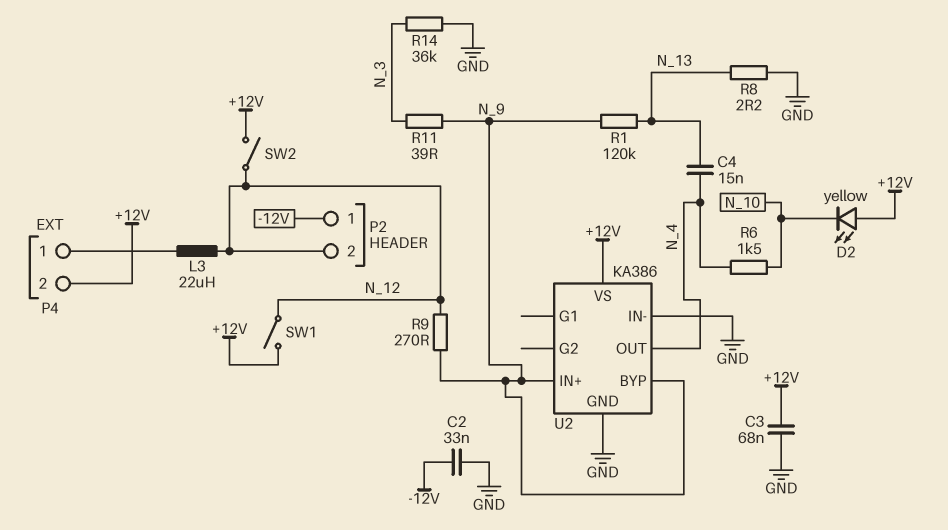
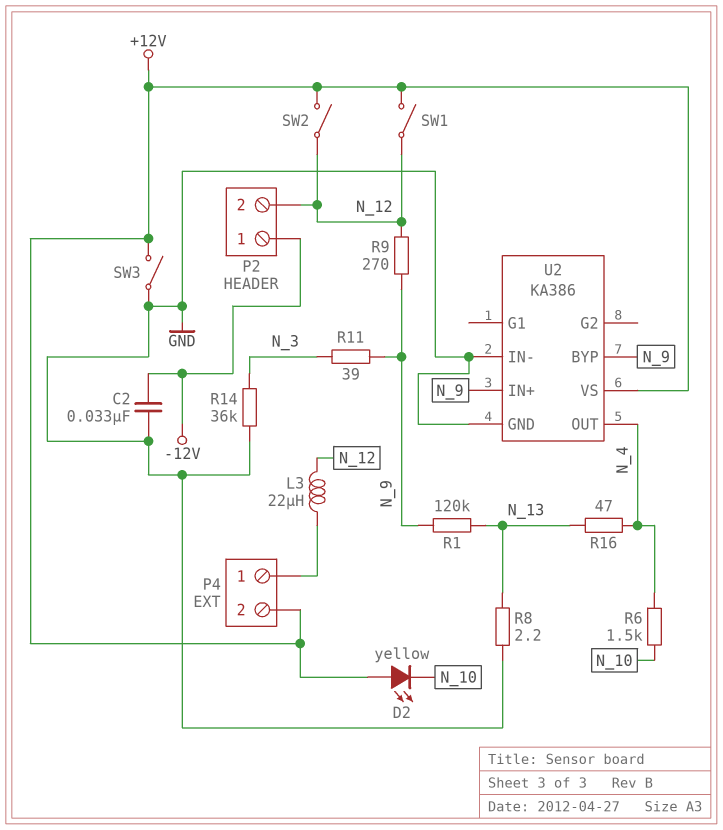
C3: 68nF (+12V, GND) -> none
C4: 15nF (N_4, N_13) -> none
R16: none -> 47 (N_4, N_13)
SW3: none -> switch (+12V, GND)

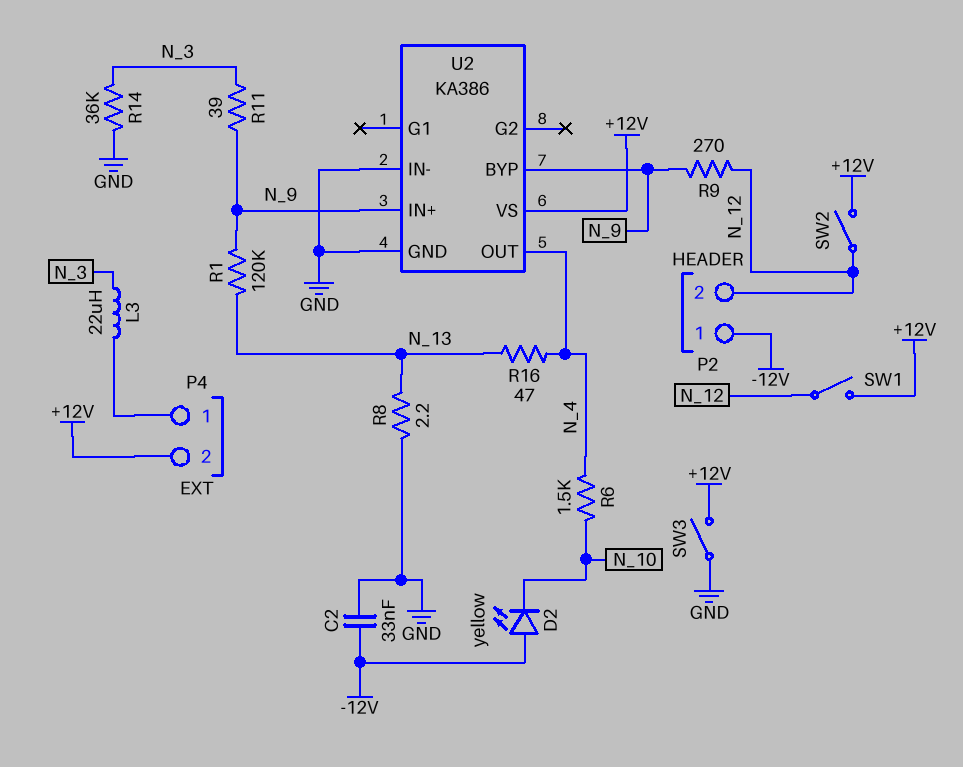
D2: LED yellow (A +12V, K N_10) -> LED yellow (A -12V, K N_10)
L3: 22uH (N_12, P4/1) -> 22uH (N_3, P4/1)

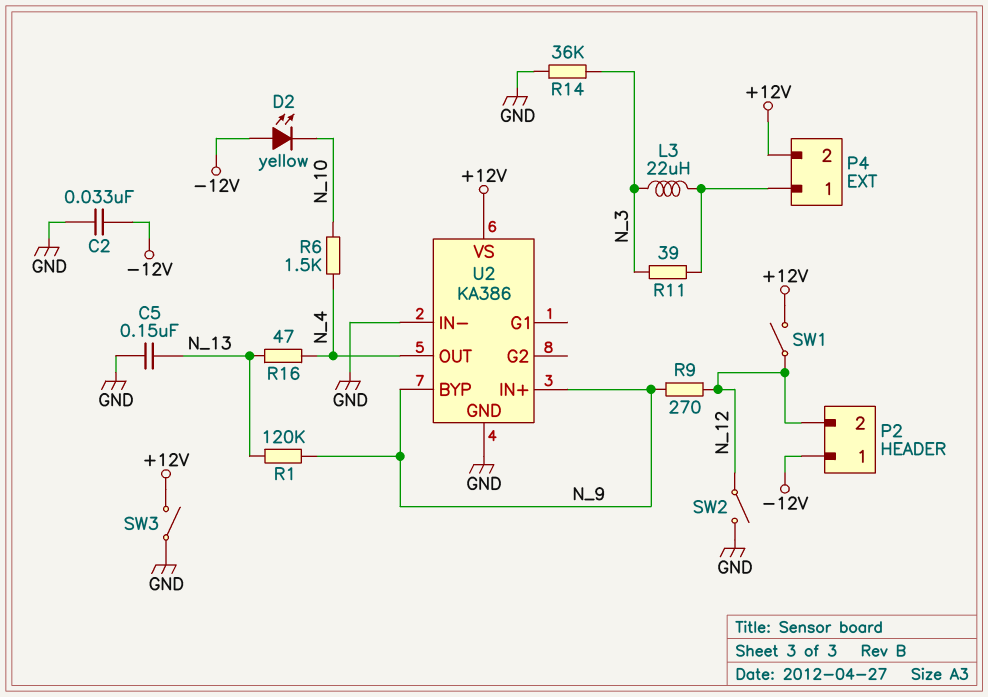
C5: none -> 150nF (GND, N_13)
R8: 2.2 (GND, N_13) -> none
R11: 39 (N_3, N_9) -> 39 (N_3, P4/1)
SW2: switch (+12V, N_12) -> switch (GND, N_12)

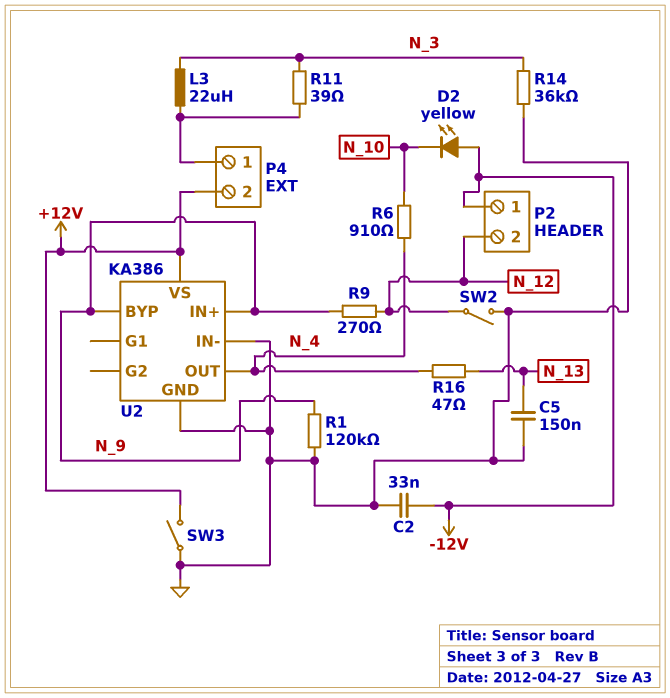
R1: 120k (N_9, N_13) -> 120k (GND, N_9)
R6: 1.5k (N_4, N_10) -> 910 (N_4, N_10)
SW1: switch (+12V, N_12) -> none

